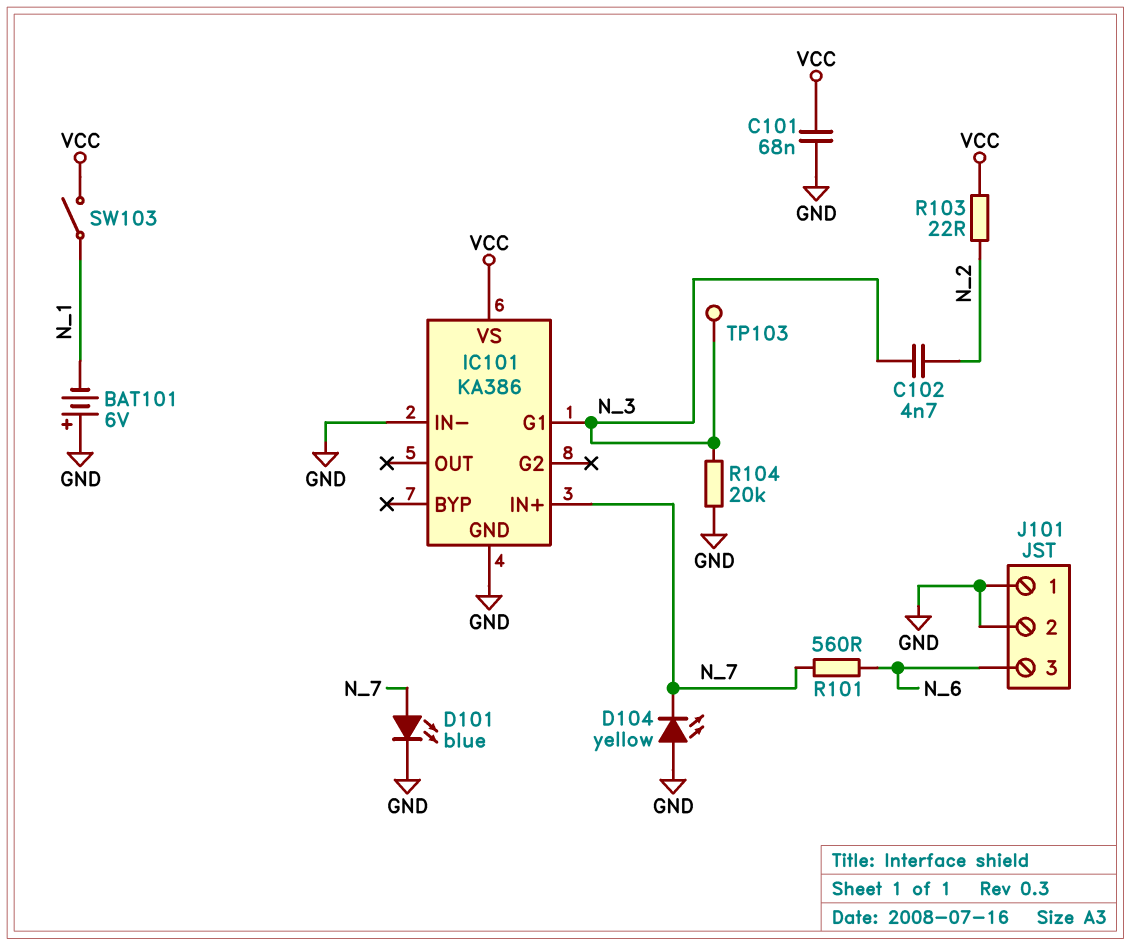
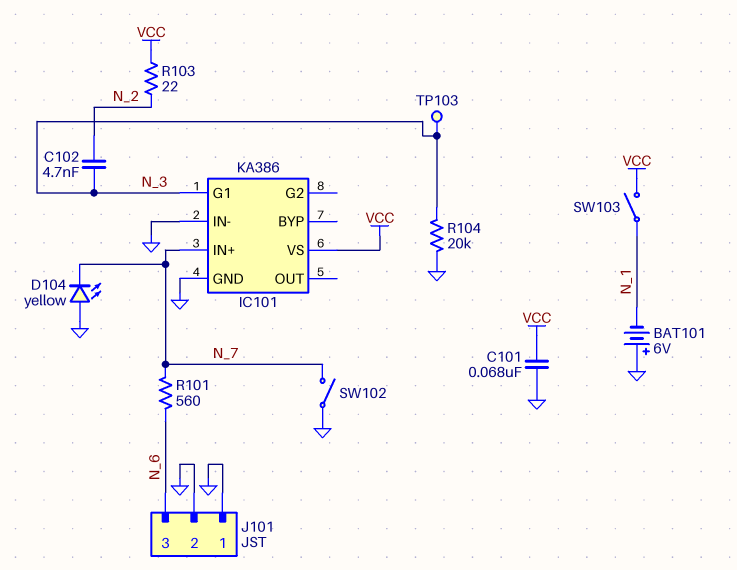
D101: LED blue (A N_7, K GND) -> none
SW102: none -> switch (GND, N_7)

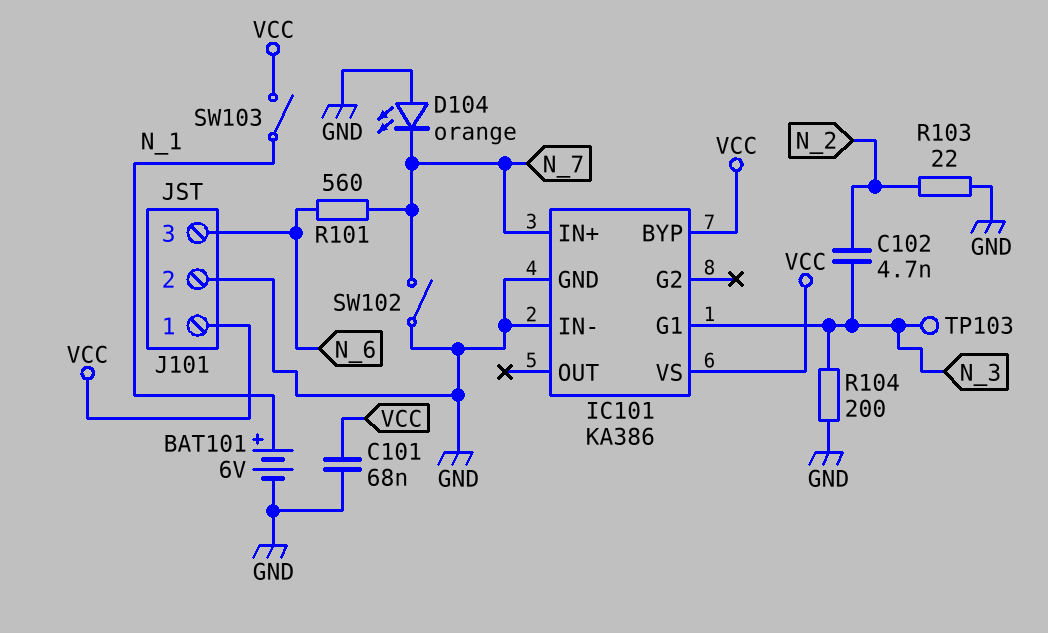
BAT101: 6V (plus GND, minus N_1) -> 6V (plus N_1, minus GND)
D104: LED yellow (A GND, K N_7) -> LED orange (A GND, K N_7)
IC101 pin BYP: none -> VCC
J101 pin 1: GND -> VCC
R103: 22 (N_2, VCC) -> 22 (GND, N_2)
R104: 20k (GND, N_3) -> 200 (GND, N_3)

